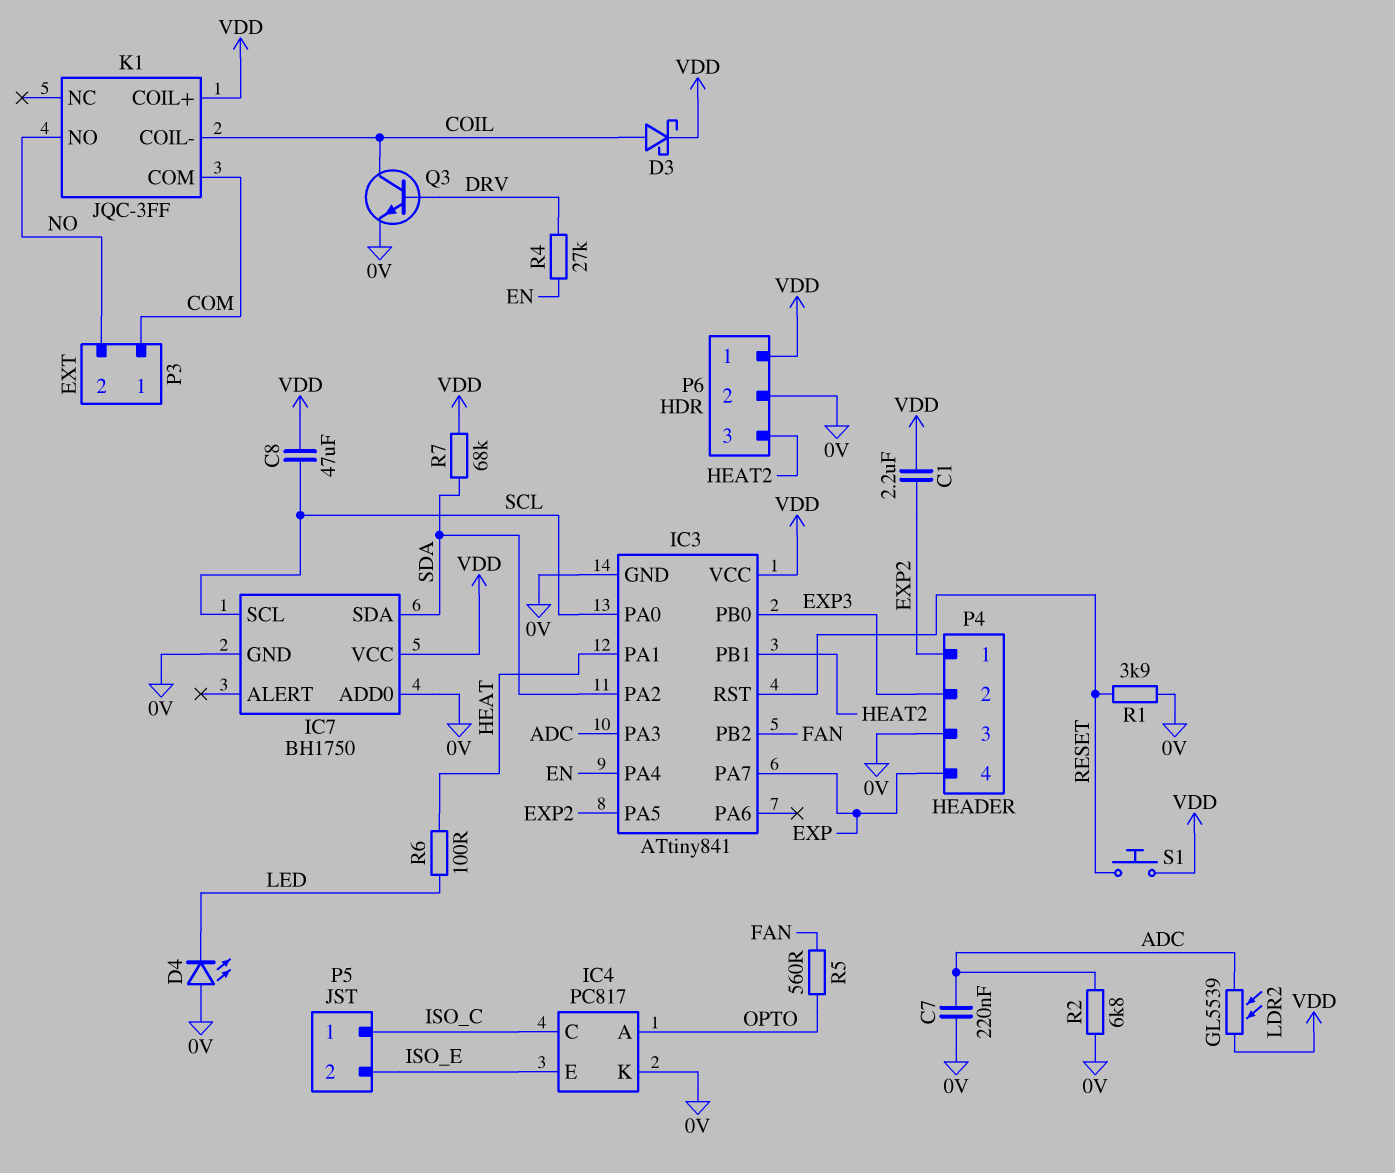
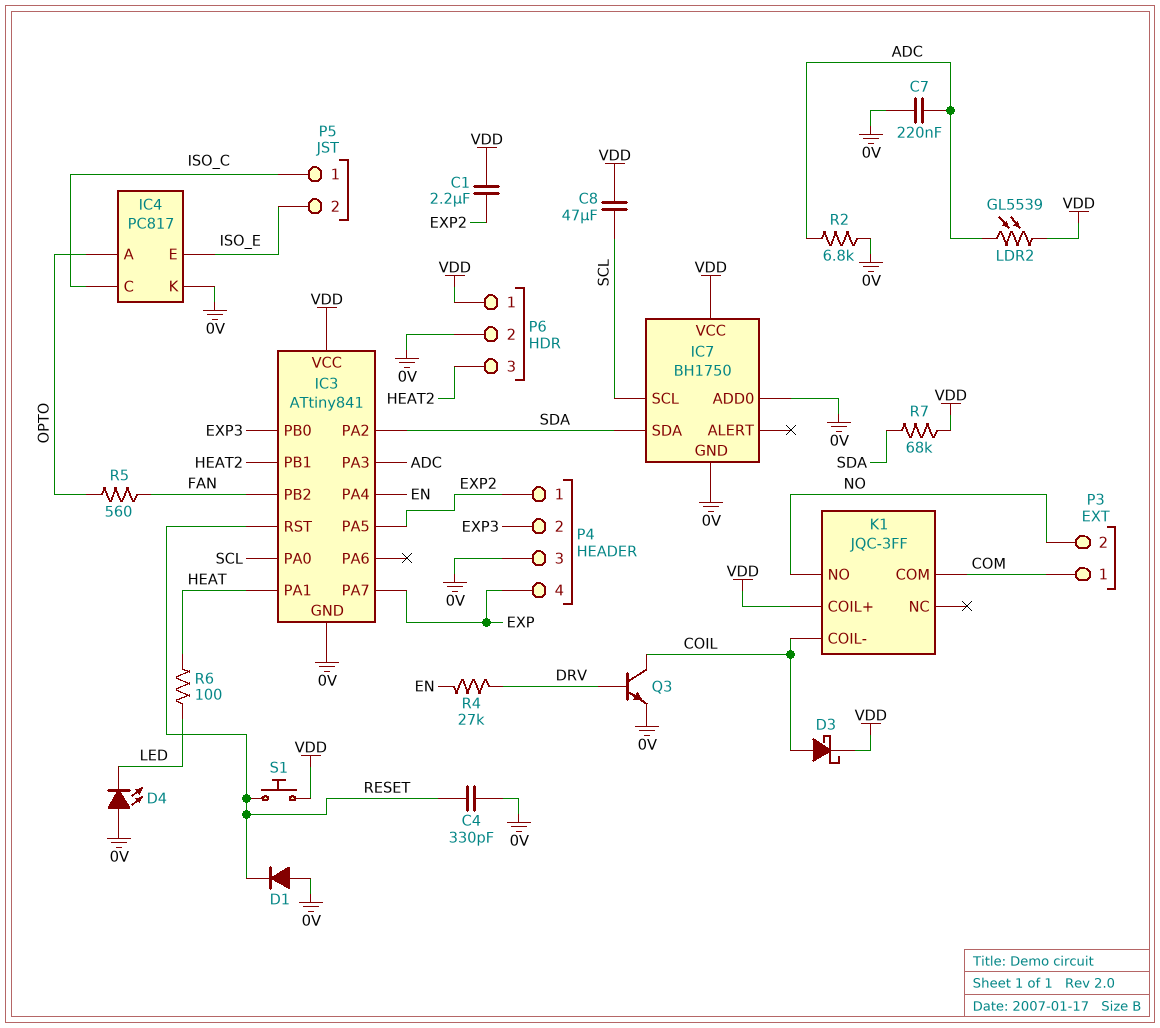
C4: none -> 330pF (0V, RESET)
D1: none -> diode (A 0V, K RESET)
R1: 3.9k (0V, RESET) -> none

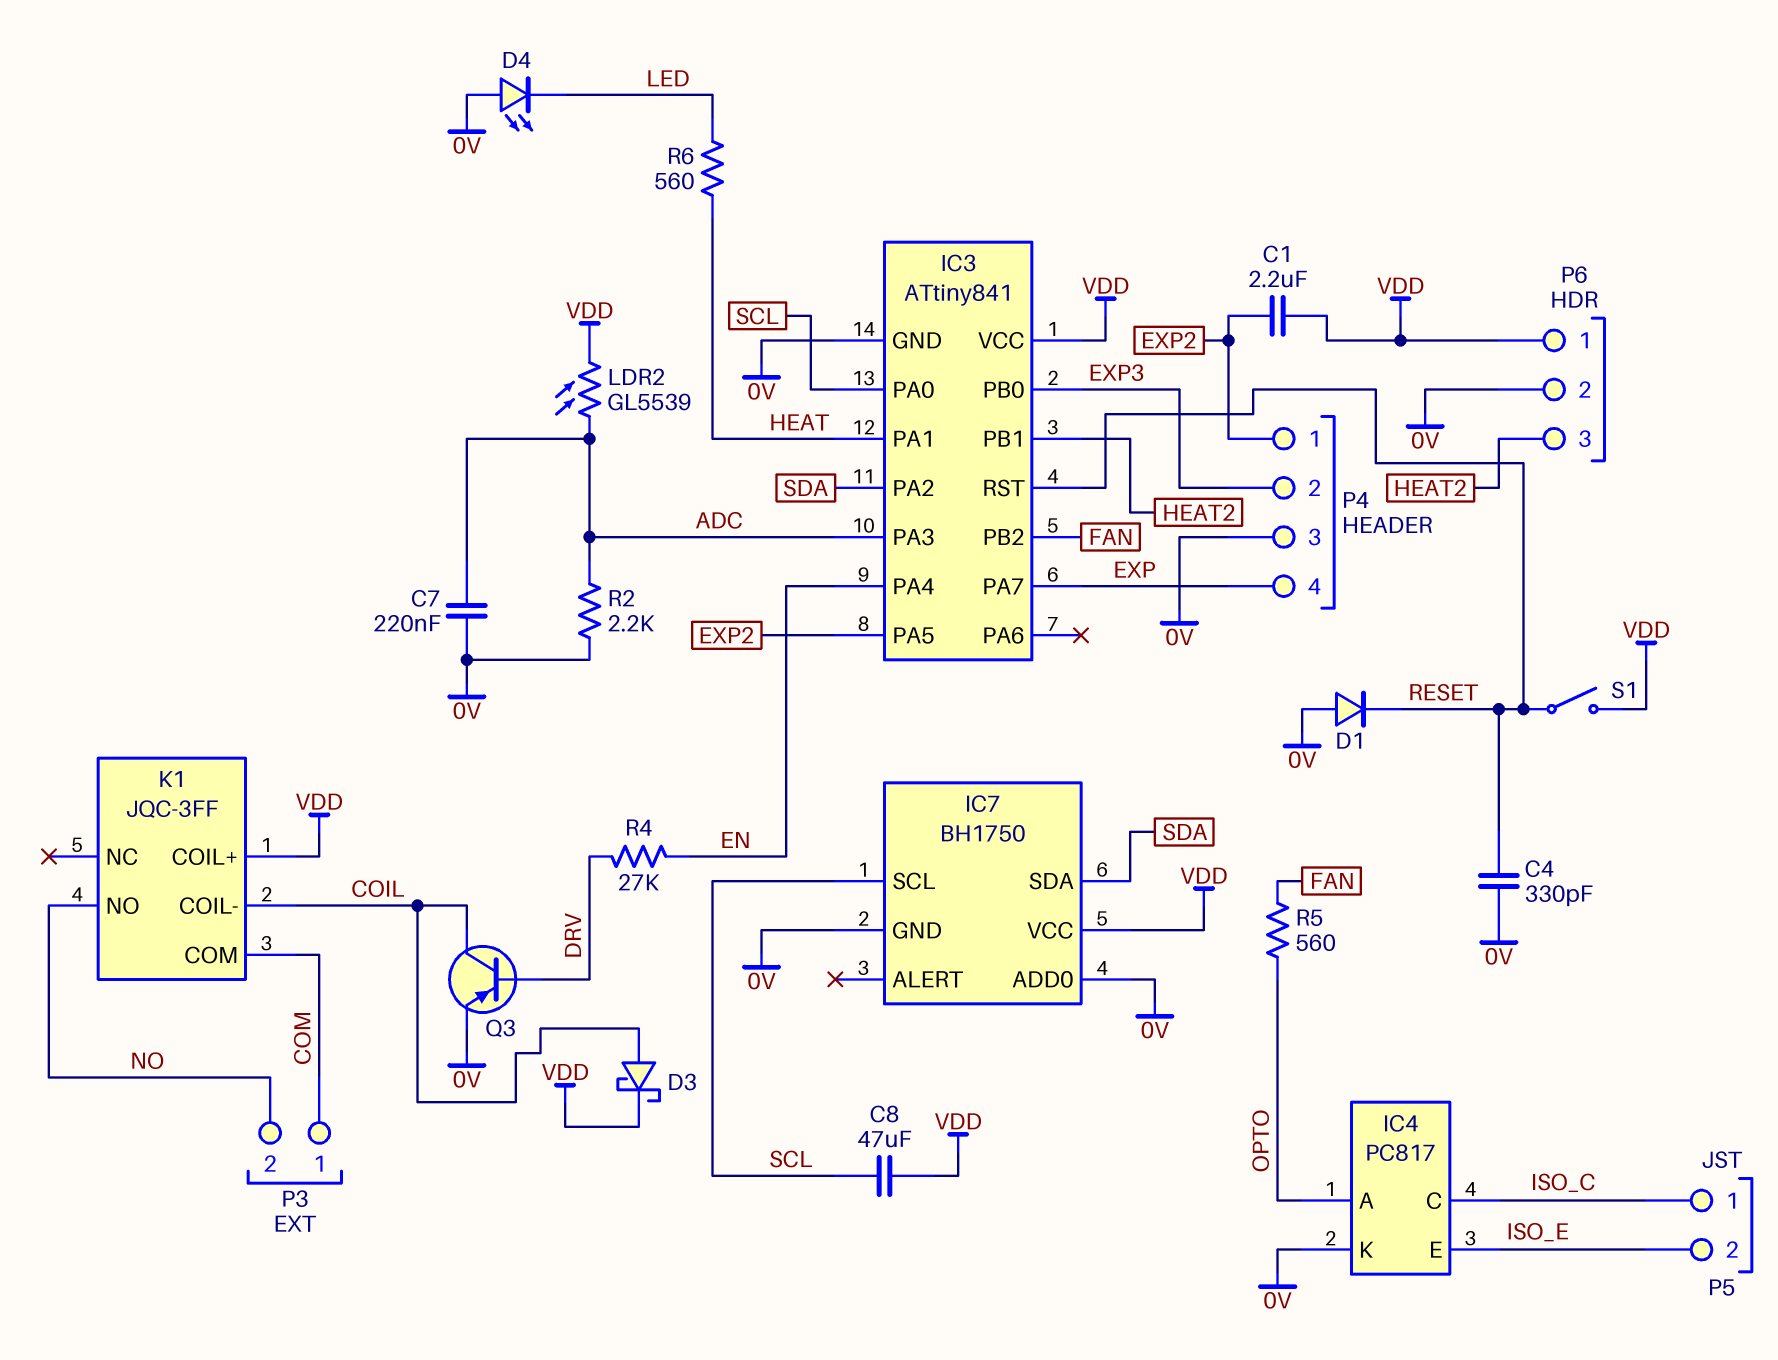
Q3: NPN (B DRV, C COIL, E 0V) -> PNP (B DRV, C COIL, E 0V)
R2: 6.8k (0V, ADC) -> 2.2k (0V, ADC)
R6: 100 (HEAT, LED) -> 560 (HEAT, LED)
R7: 68k (SDA, VDD) -> none
S1: button (RESET, VDD) -> switch (RESET, VDD)

